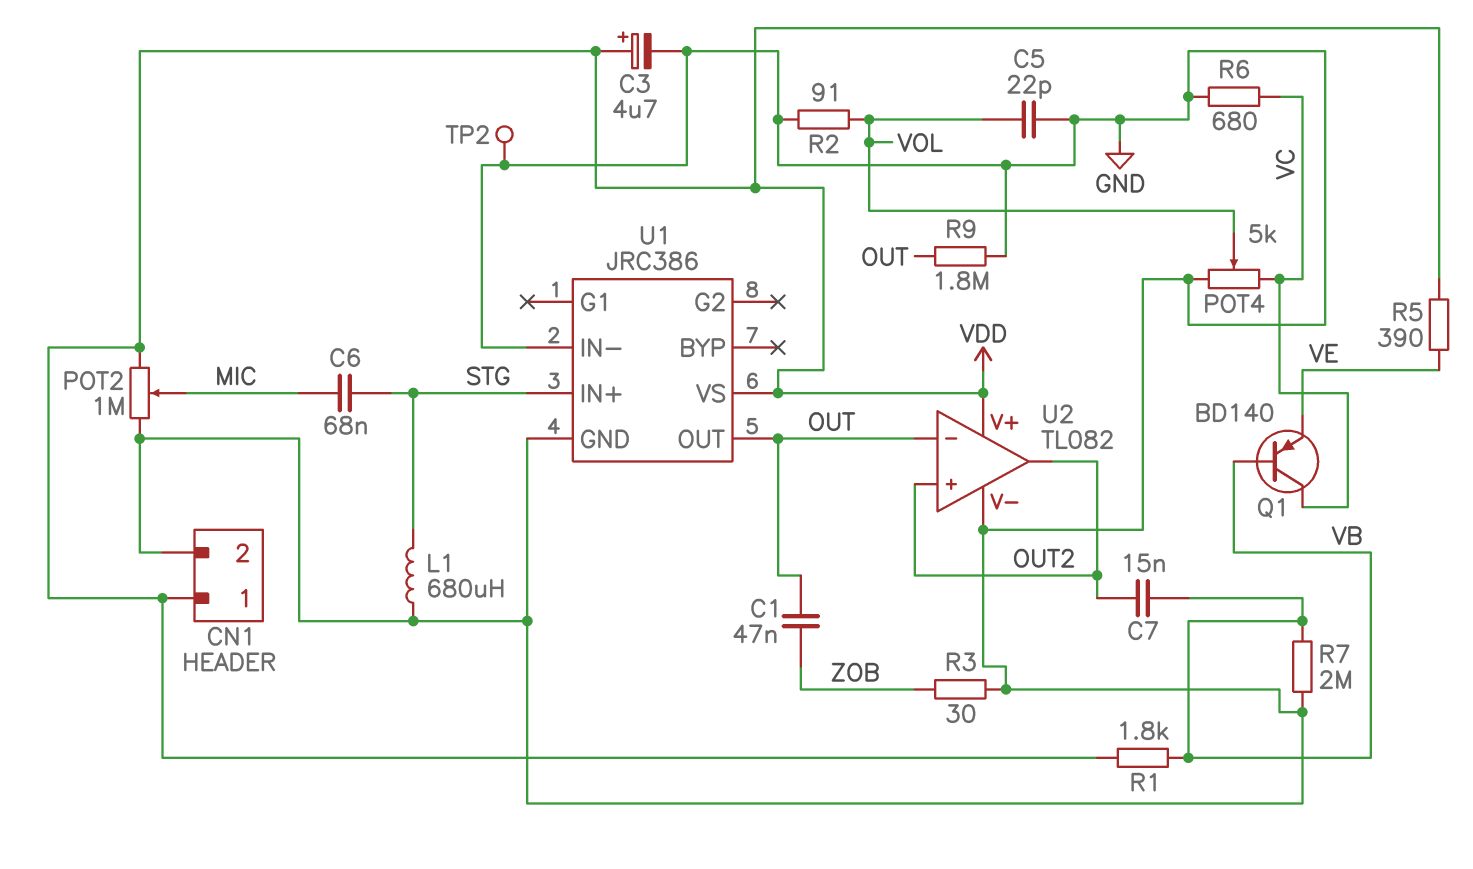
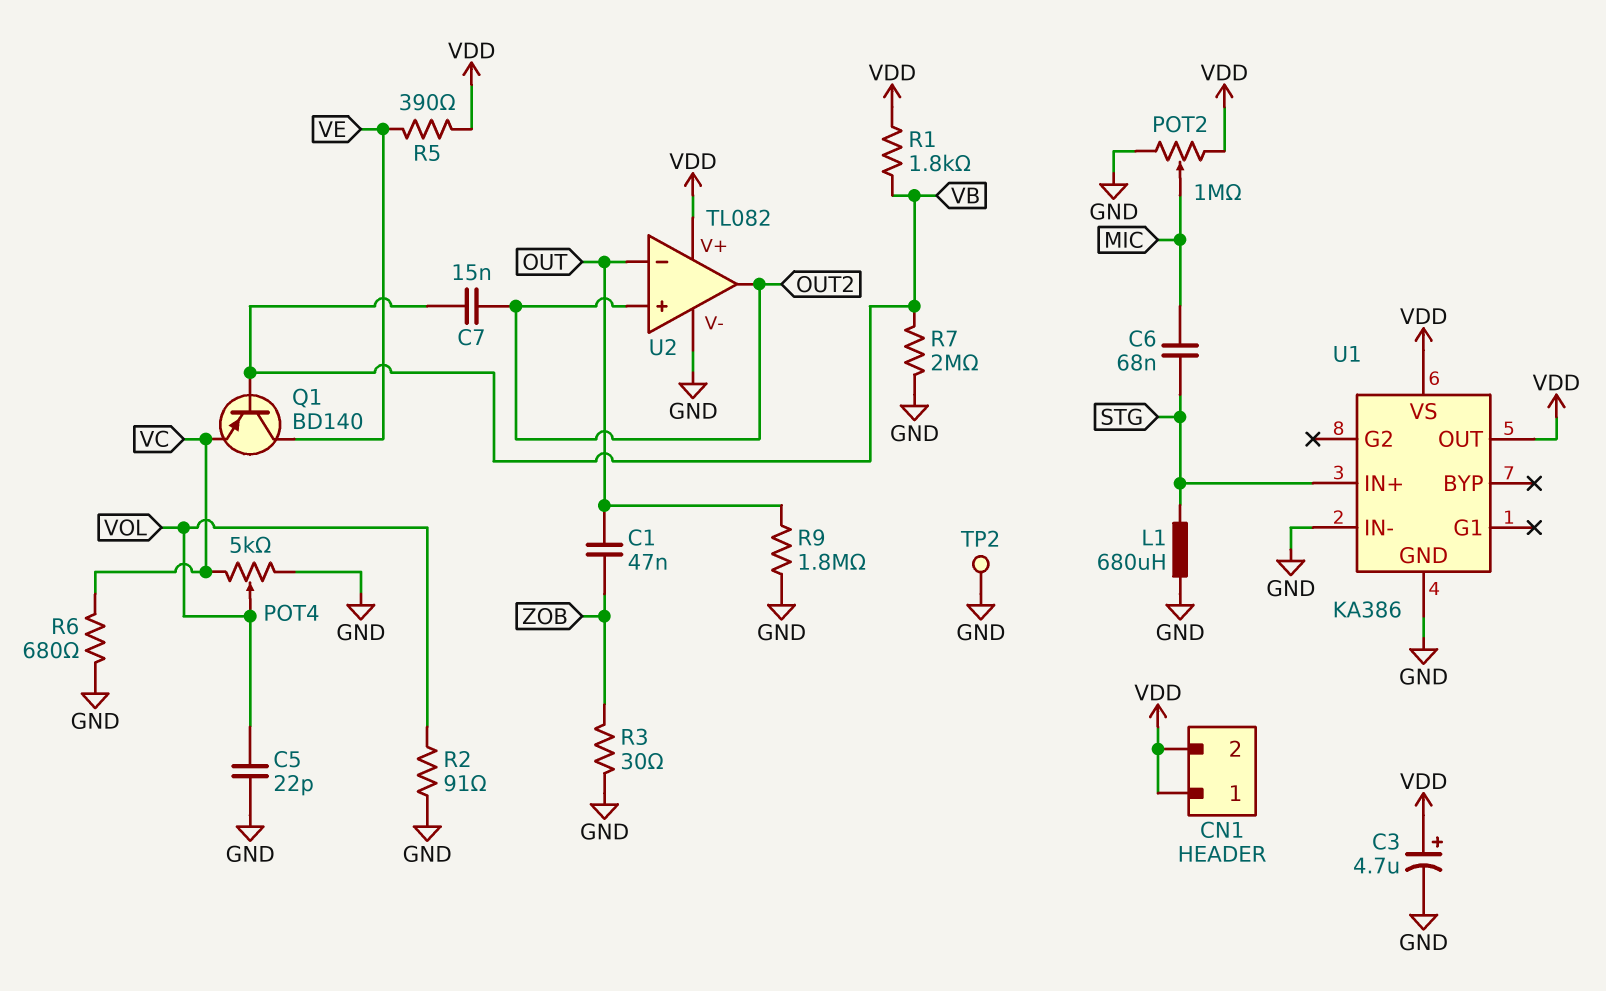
CN1 pin 2: GND -> VDD
Q1: PNP BD140 (B VB, C VC, E VE) -> PNP BD140 (B VB, C VE, E VC)
U1: JRC386 -> KA386
U1 pin OUT: OUT -> VDD

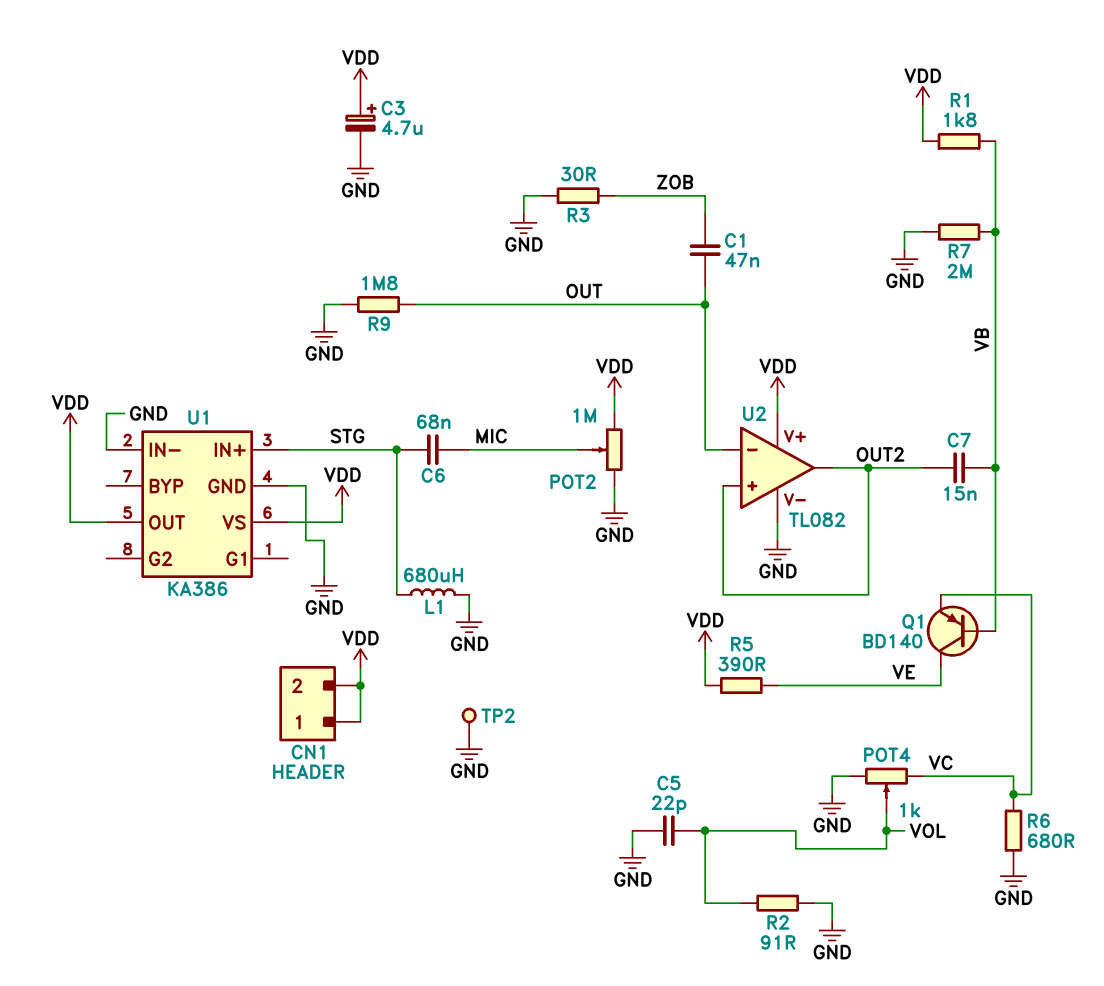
POT4: 5k (GND, VC, wiper VOL) -> 1k (GND, VC, wiper VOL)

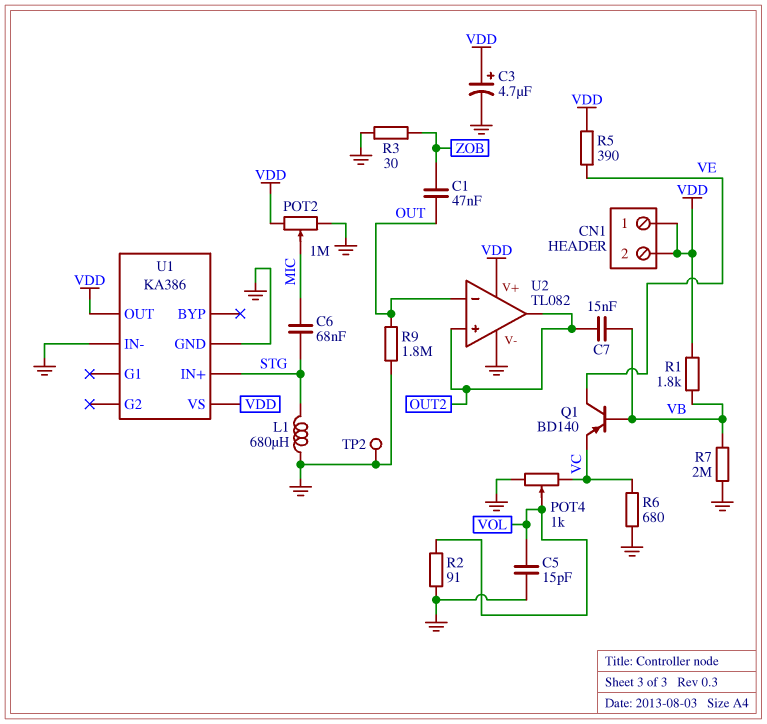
C5: 22pF (GND, VOL) -> 15pF (GND, VOL)

